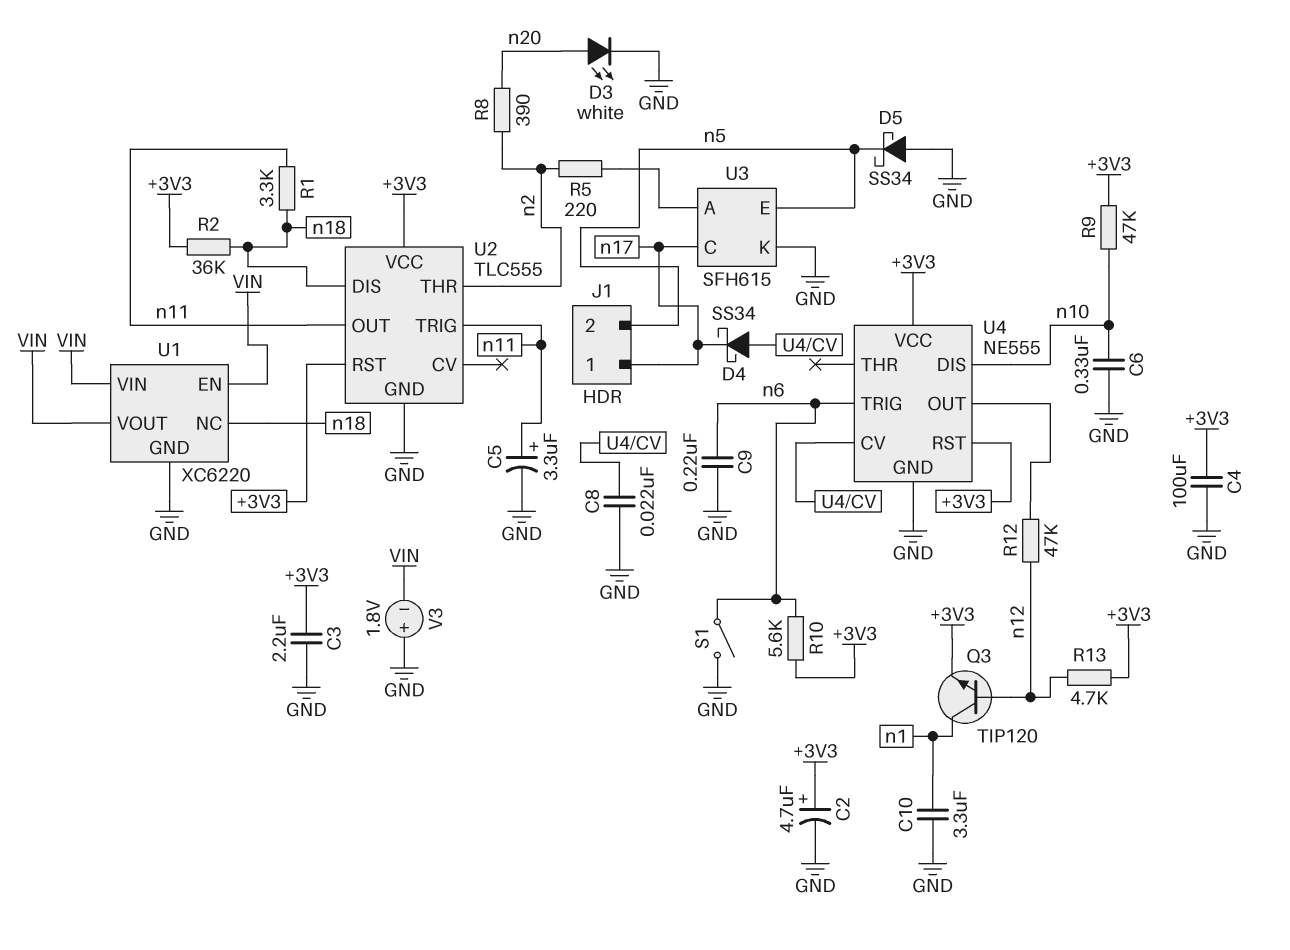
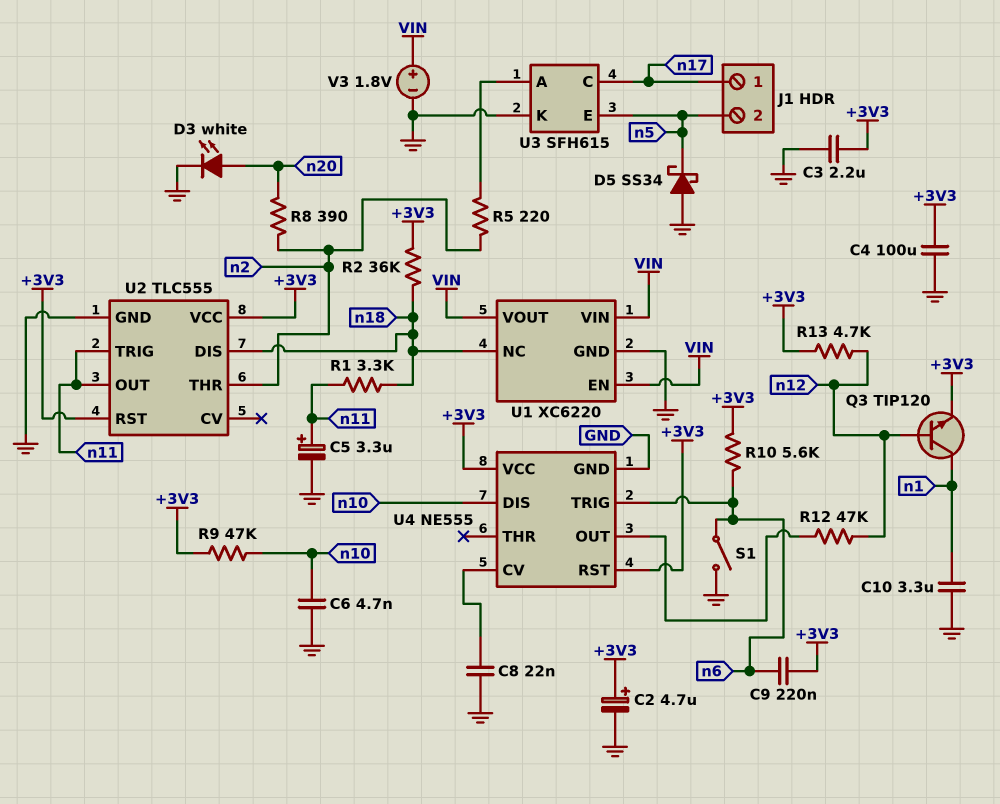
C6: 330nF (GND, n10) -> 4.7nF (GND, n10)
C9: 220nF (GND, n6) -> 220nF (+3V3, n6)
D4: schottky SS34 (A U4/CV, K n17) -> none
V3: 1.8V (plus GND, minus VIN) -> 1.8V (plus VIN, minus GND)

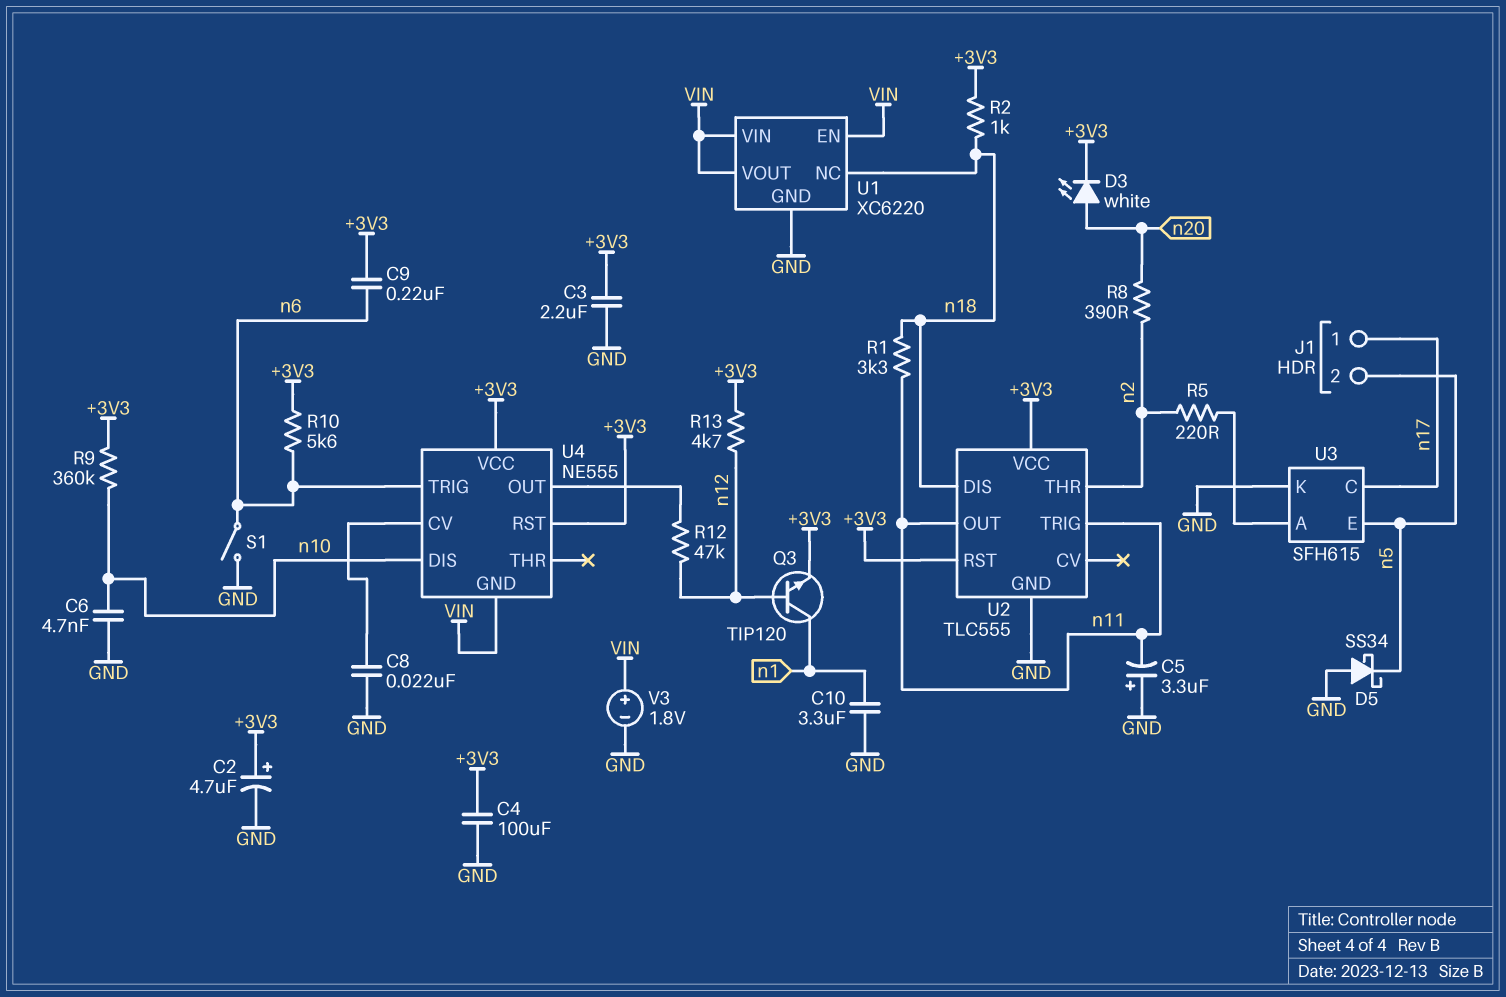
C5: 3.3uF (plus n11, minus GND) -> 3.3uF (plus GND, minus n11)
D3: LED white (A n20, K GND) -> LED white (A n20, K +3V3)
R2: 36k (+3V3, n18) -> 1k (+3V3, n18)
R9: 47k (+3V3, n10) -> 360k (+3V3, n10)
U4 pin GND: GND -> VIN

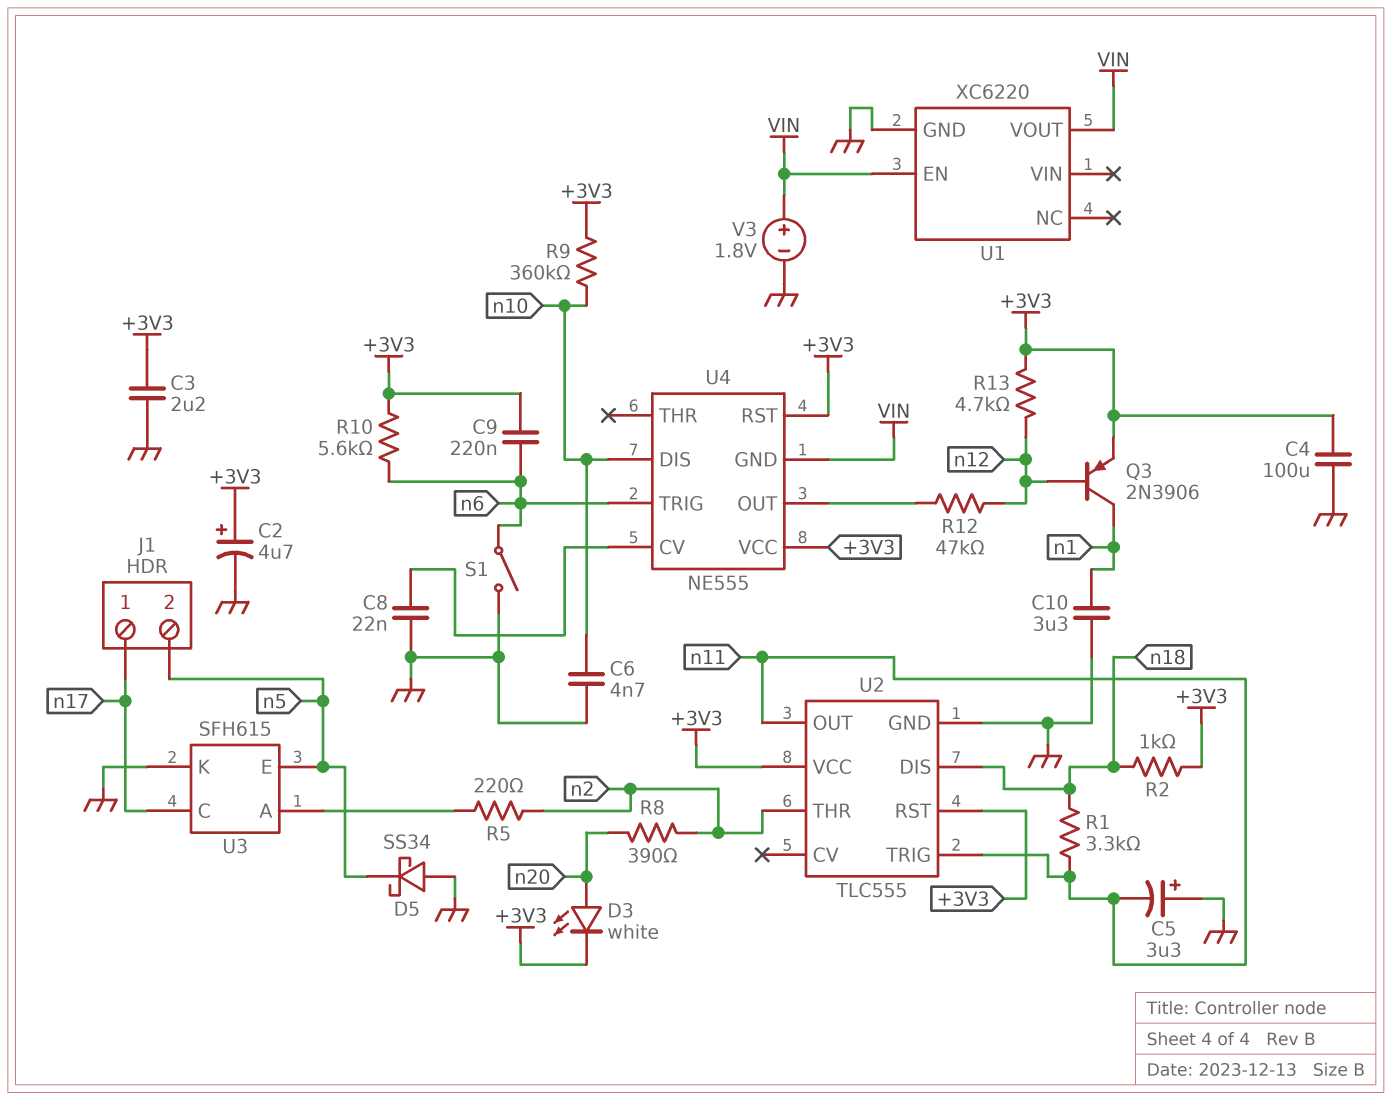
Q3: NPN TIP120 (B n12, C n1, E +3V3) -> PNP 2N3906 (B n12, C n1, E +3V3)
U1 pin NC: n18 -> none
U1 pin VIN: VIN -> none

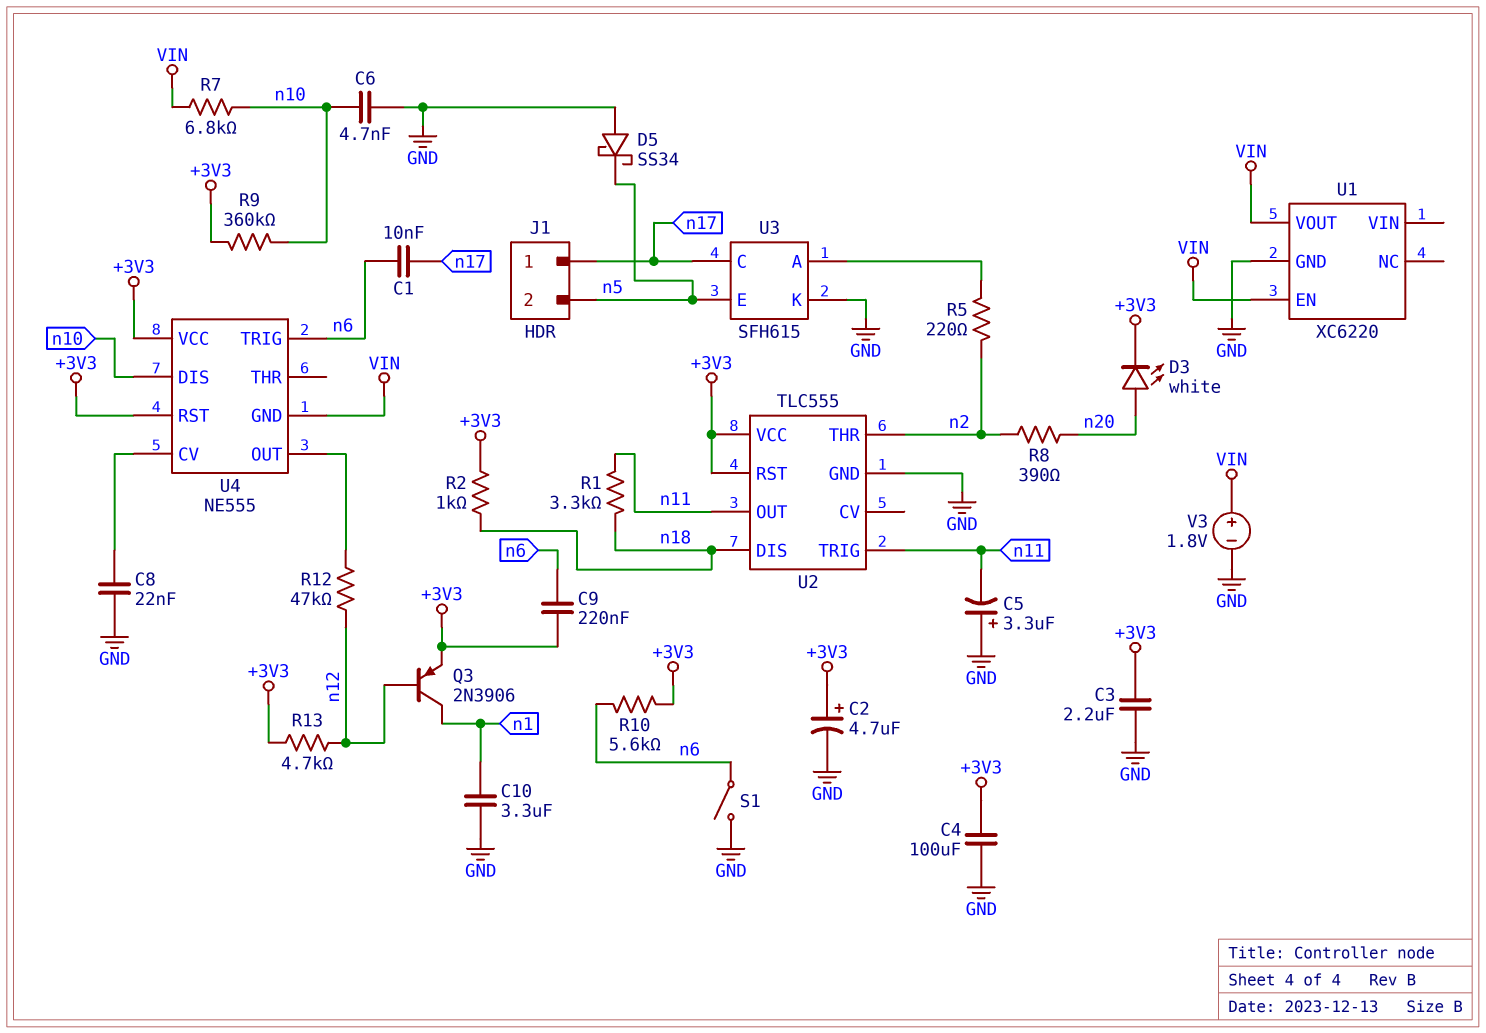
C1: none -> 10nF (n6, n17)
R7: none -> 6.8k (VIN, n10)

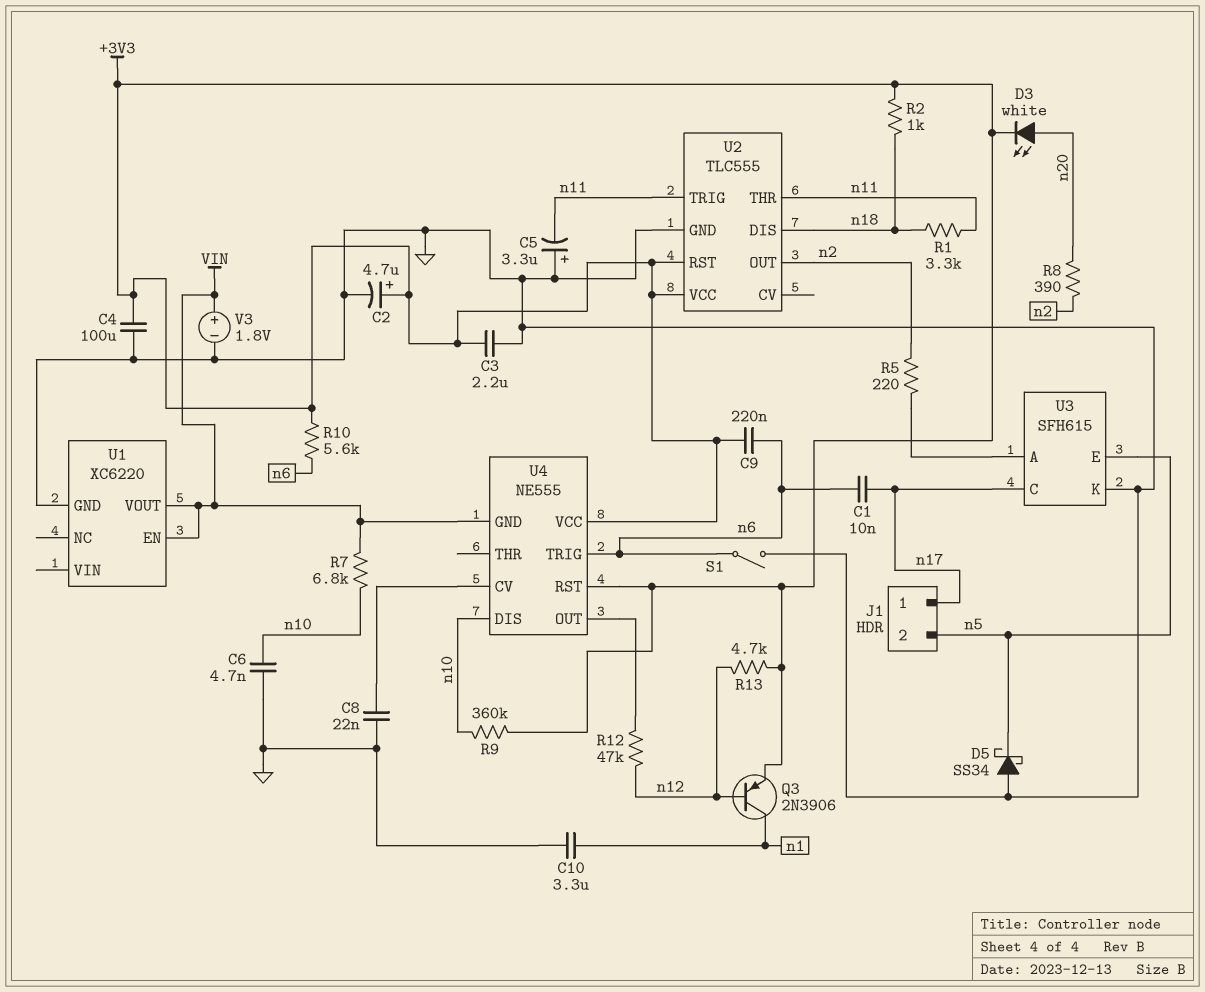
U2 pin OUT: n11 -> n2
U2 pin THR: n2 -> n11

